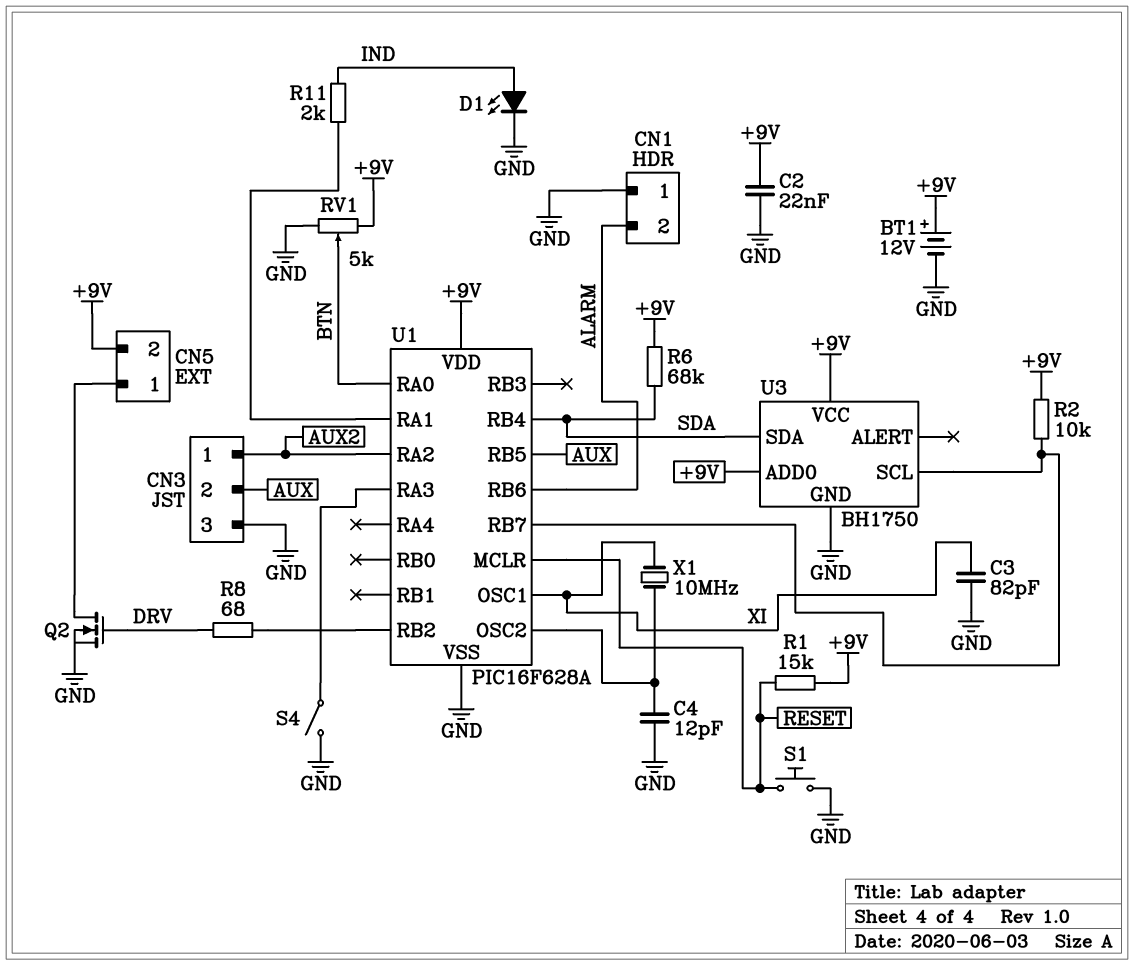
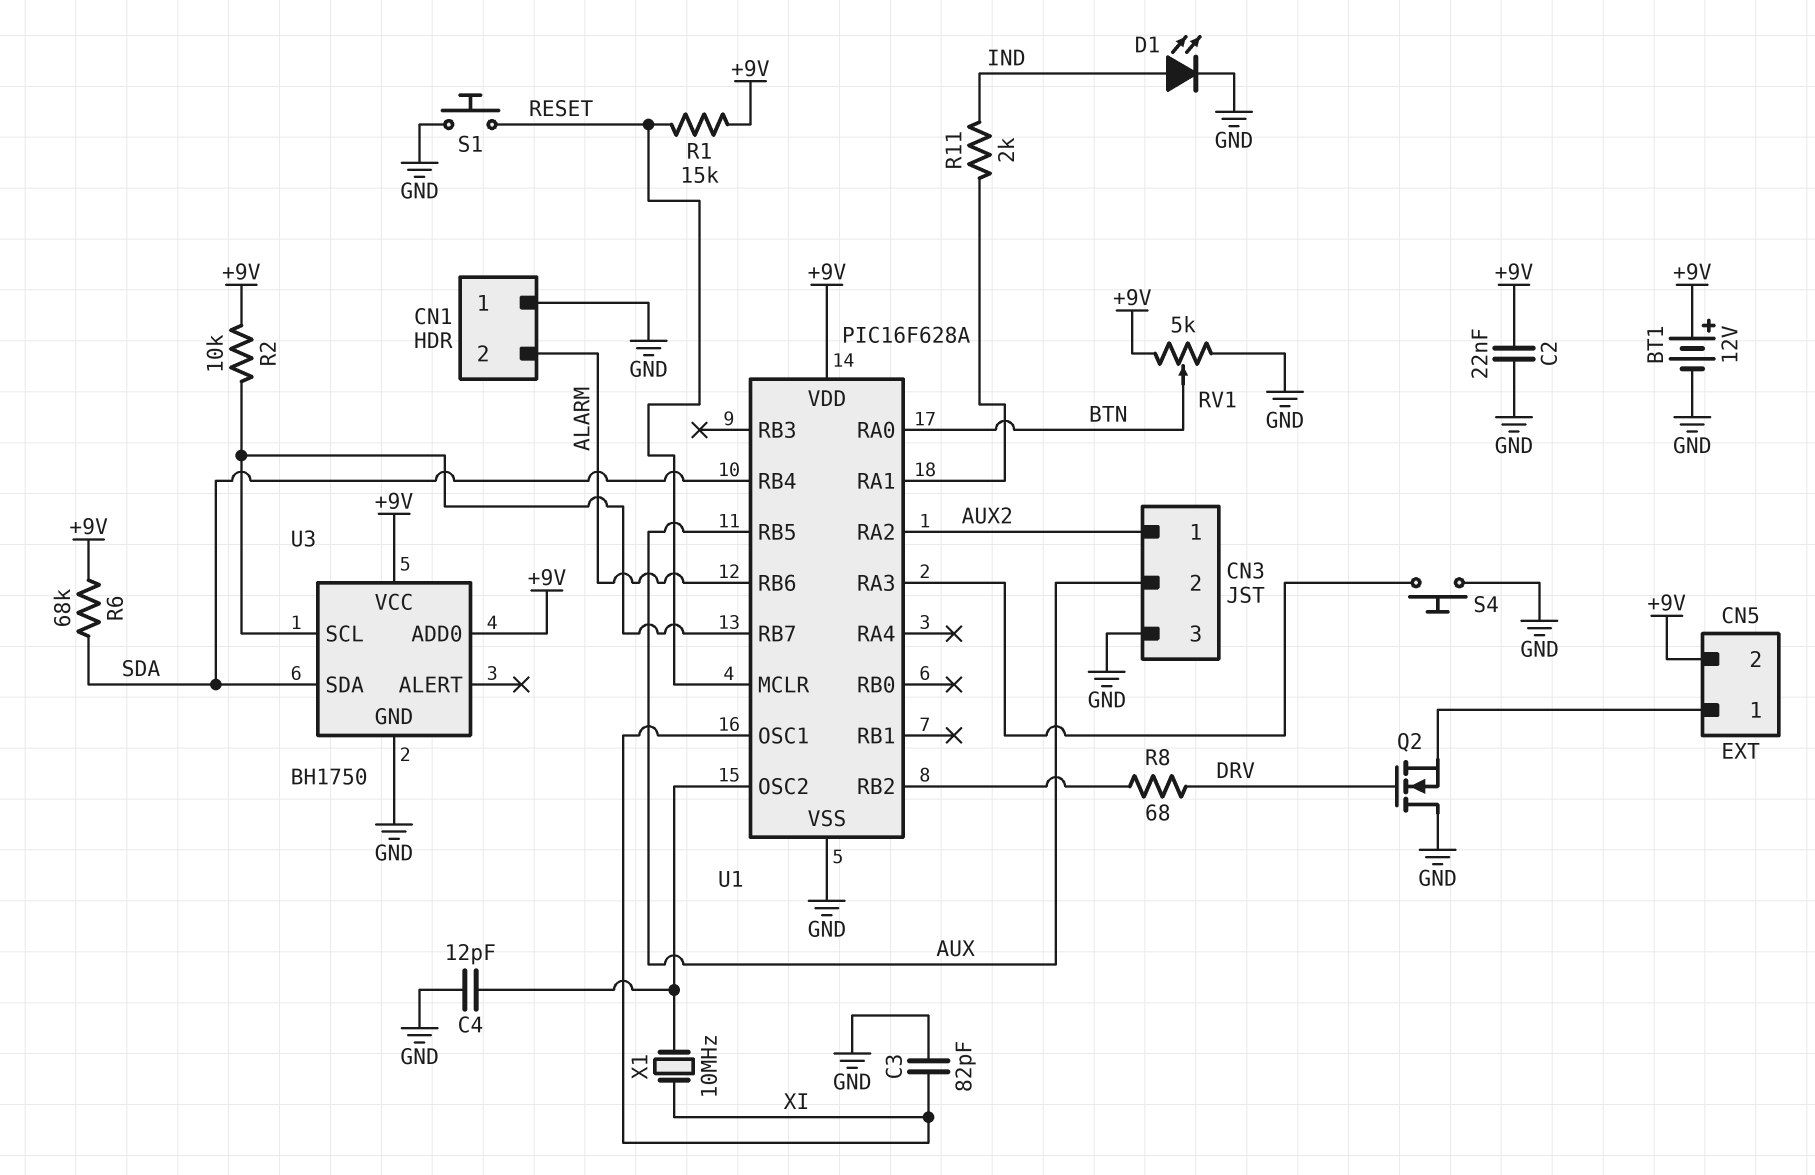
Q2: NMOS (G DRV, D CN5/1, S GND) -> NMOS (G DRV, D GND, S CN5/1)
S4: switch (GND, U1/RA3) -> button (GND, U1/RA3)

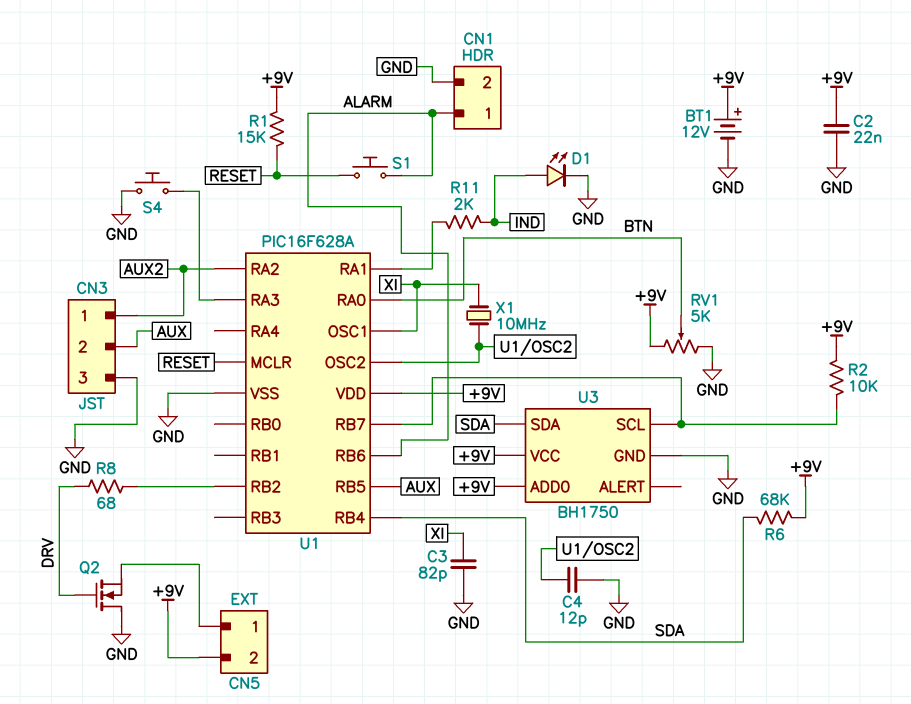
CN1 pin 1: GND -> ALARM
CN1 pin 2: ALARM -> GND
S1: button (GND, RESET) -> button (ALARM, RESET)

